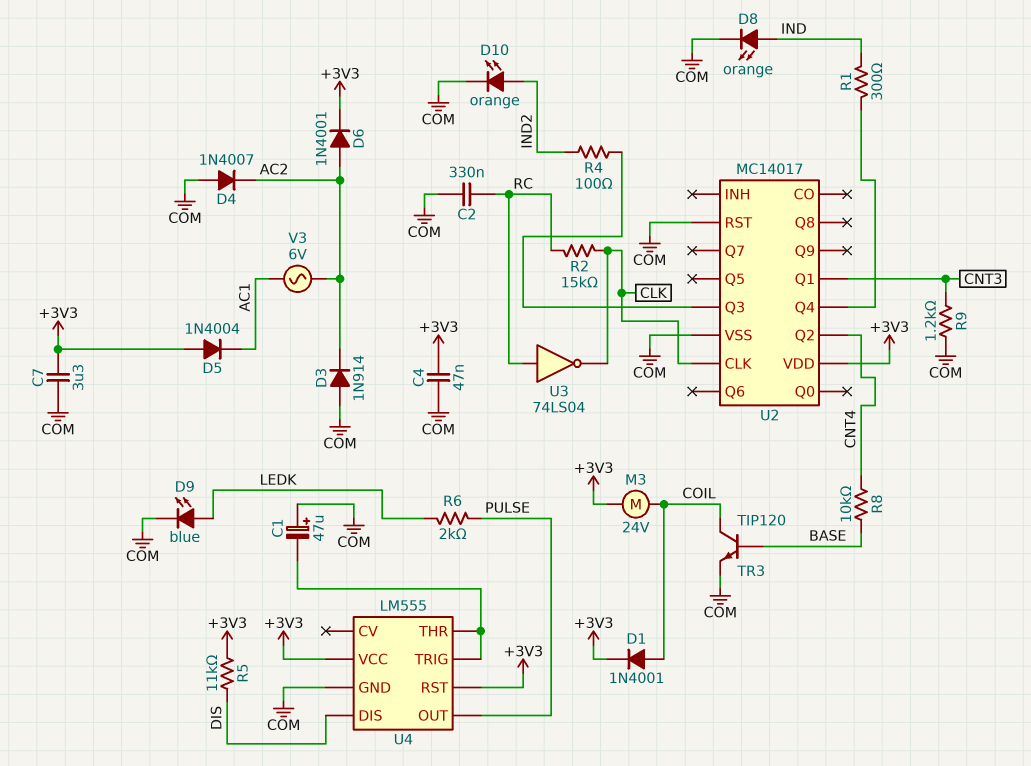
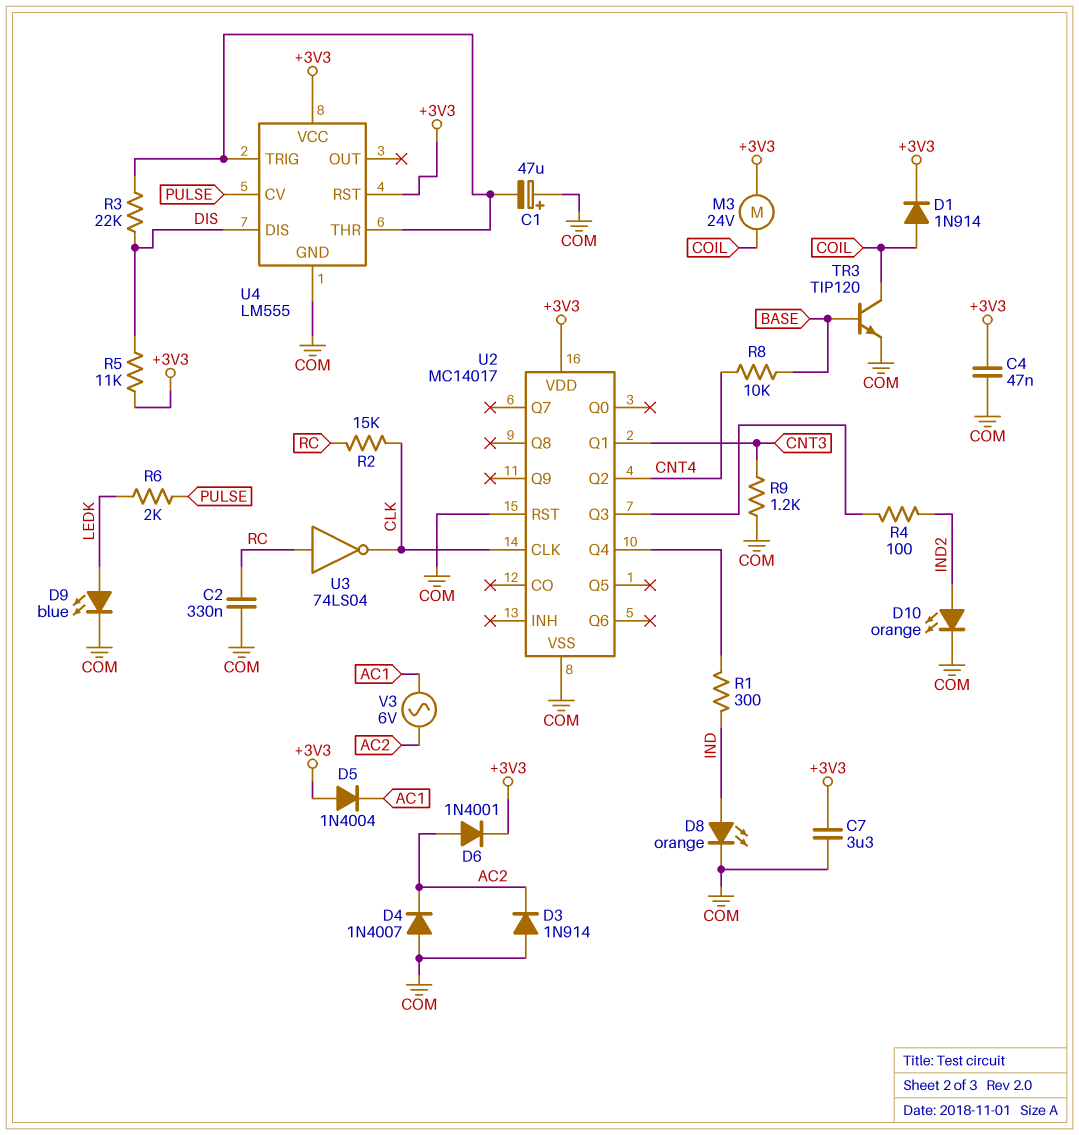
D1: diode 1N4001 (A COIL, K +3V3) -> diode 1N914 (A COIL, K +3V3)
R3: none -> 22k (DIS, U4/THR)
U4 pin CV: none -> PULSE
U4 pin OUT: PULSE -> none

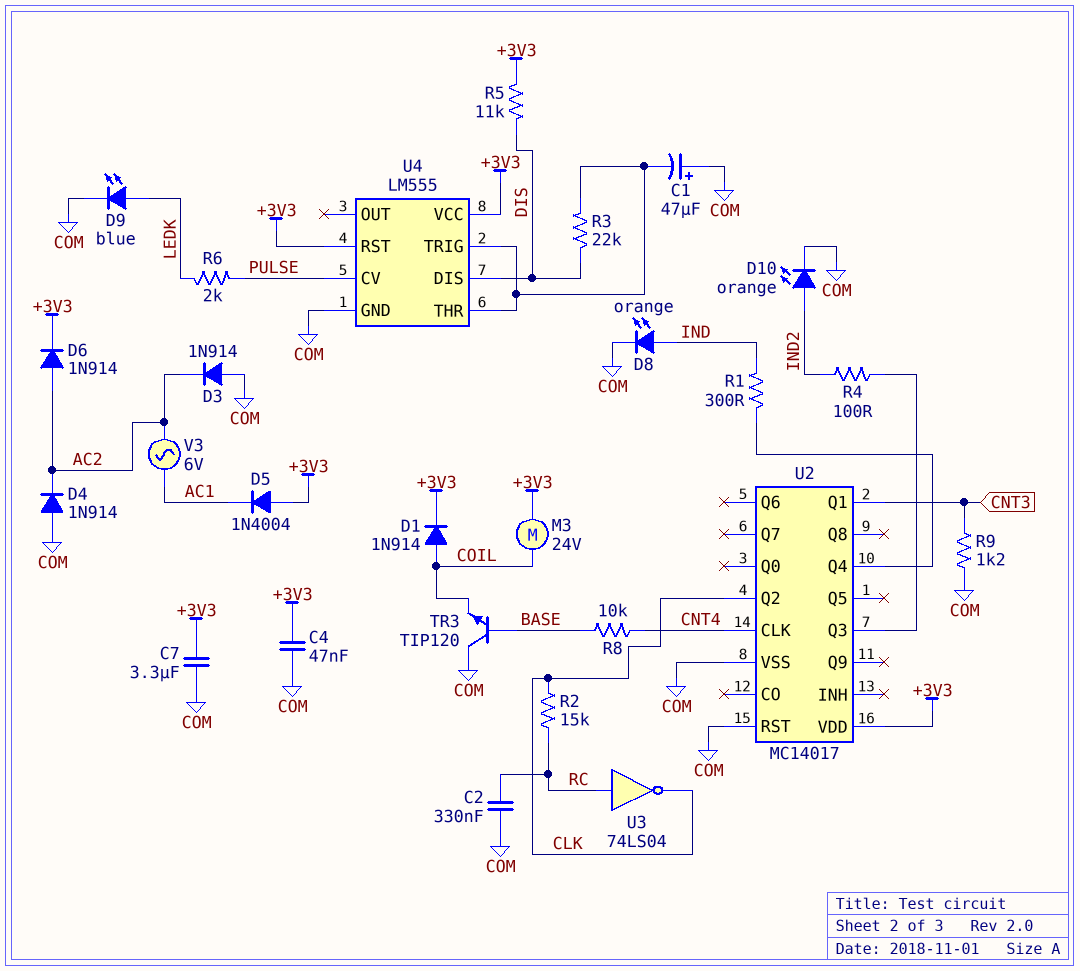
D4: diode 1N4007 (A COM, K AC2) -> diode 1N914 (A COM, K AC2)
D6: diode 1N4001 (A AC2, K +3V3) -> diode 1N914 (A AC2, K +3V3)
TR3: NPN TIP120 (B BASE, C COIL, E COM) -> NPN TIP120 (B BASE, C COM, E COIL)
U2 pin CLK: CLK -> CNT4
U2 pin Q2: CNT4 -> CLK

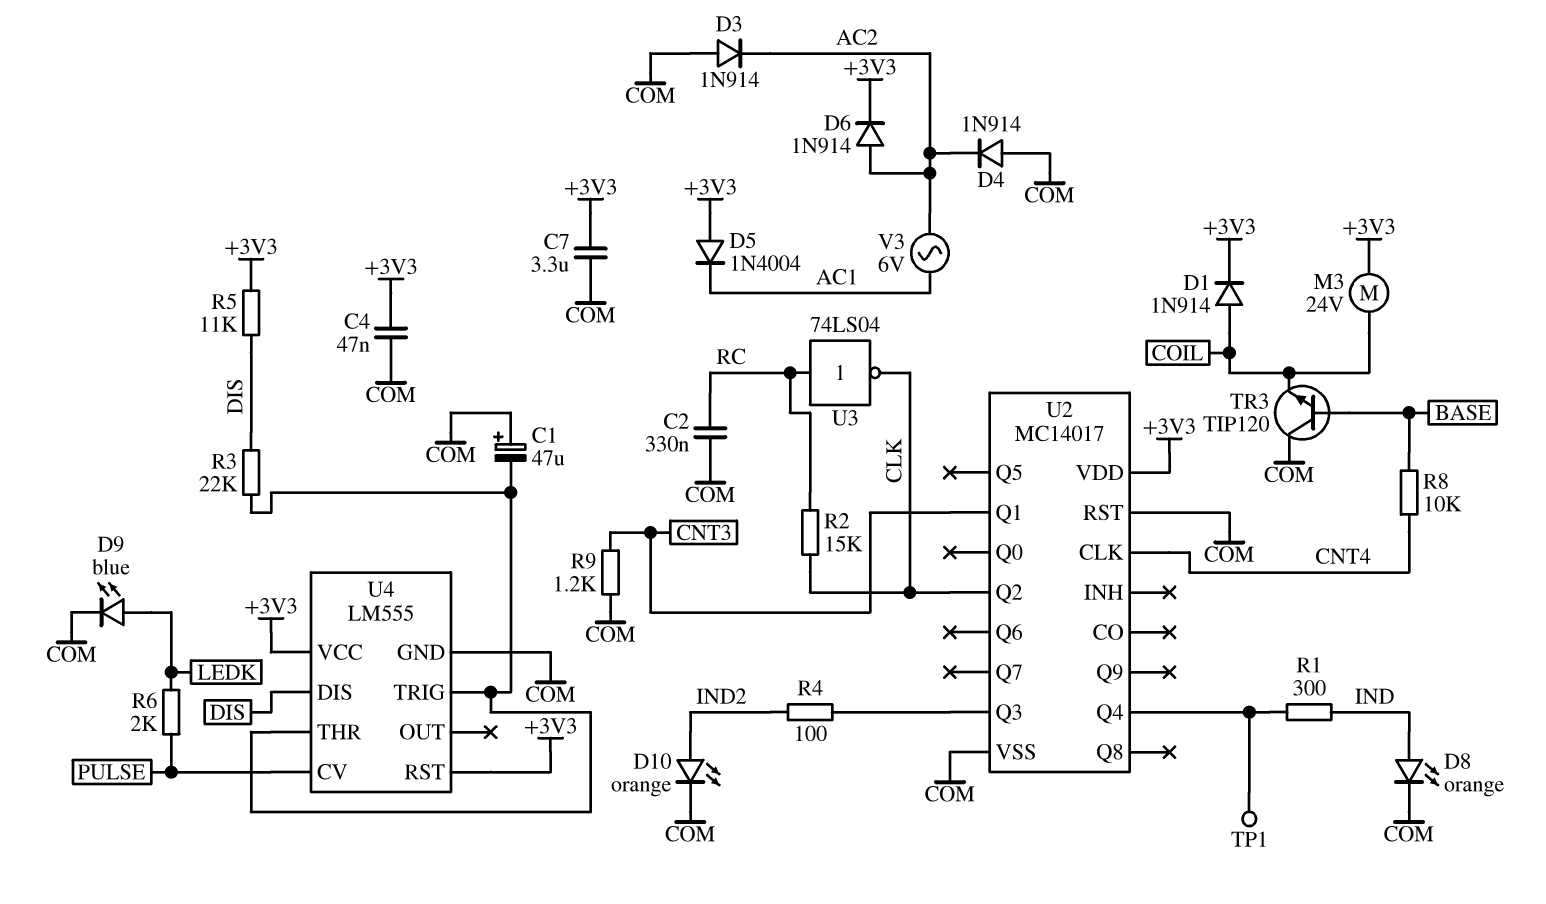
TP1: none -> test point (U2/Q4)

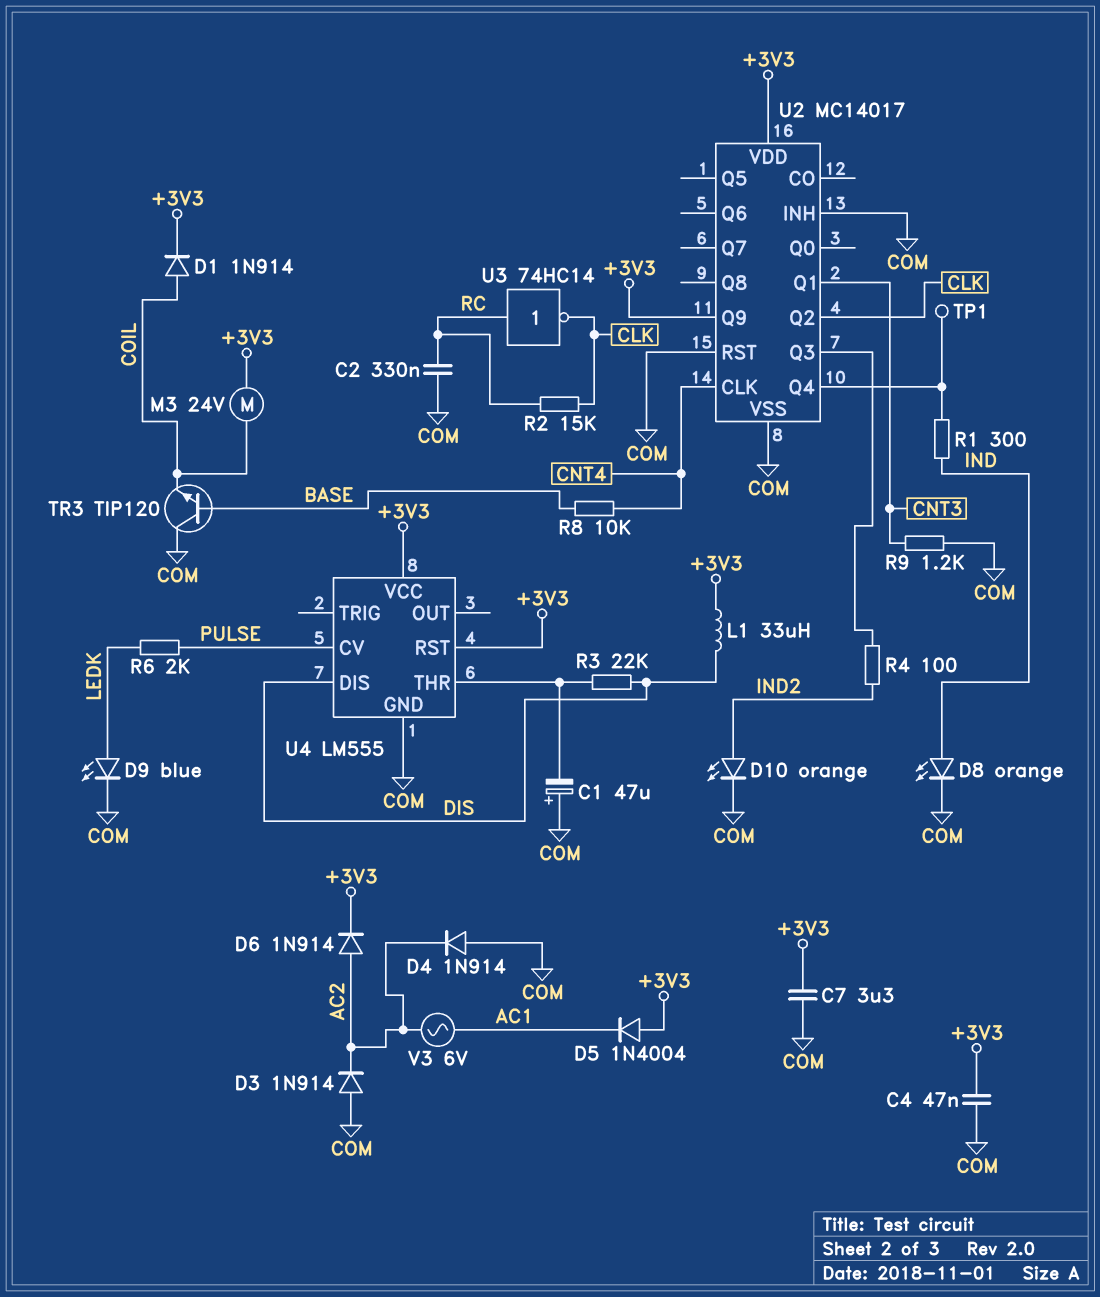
L1: none -> 33uH (+3V3, DIS)
R5: 11k (+3V3, DIS) -> none
U2 pin INH: none -> COM
U2 pin Q9: none -> +3V3
U3: NOT 74LS04 (in RC, out CLK) -> NOT 74HC14 (in RC, out CLK)
U4 pin TRIG: U4/THR -> none

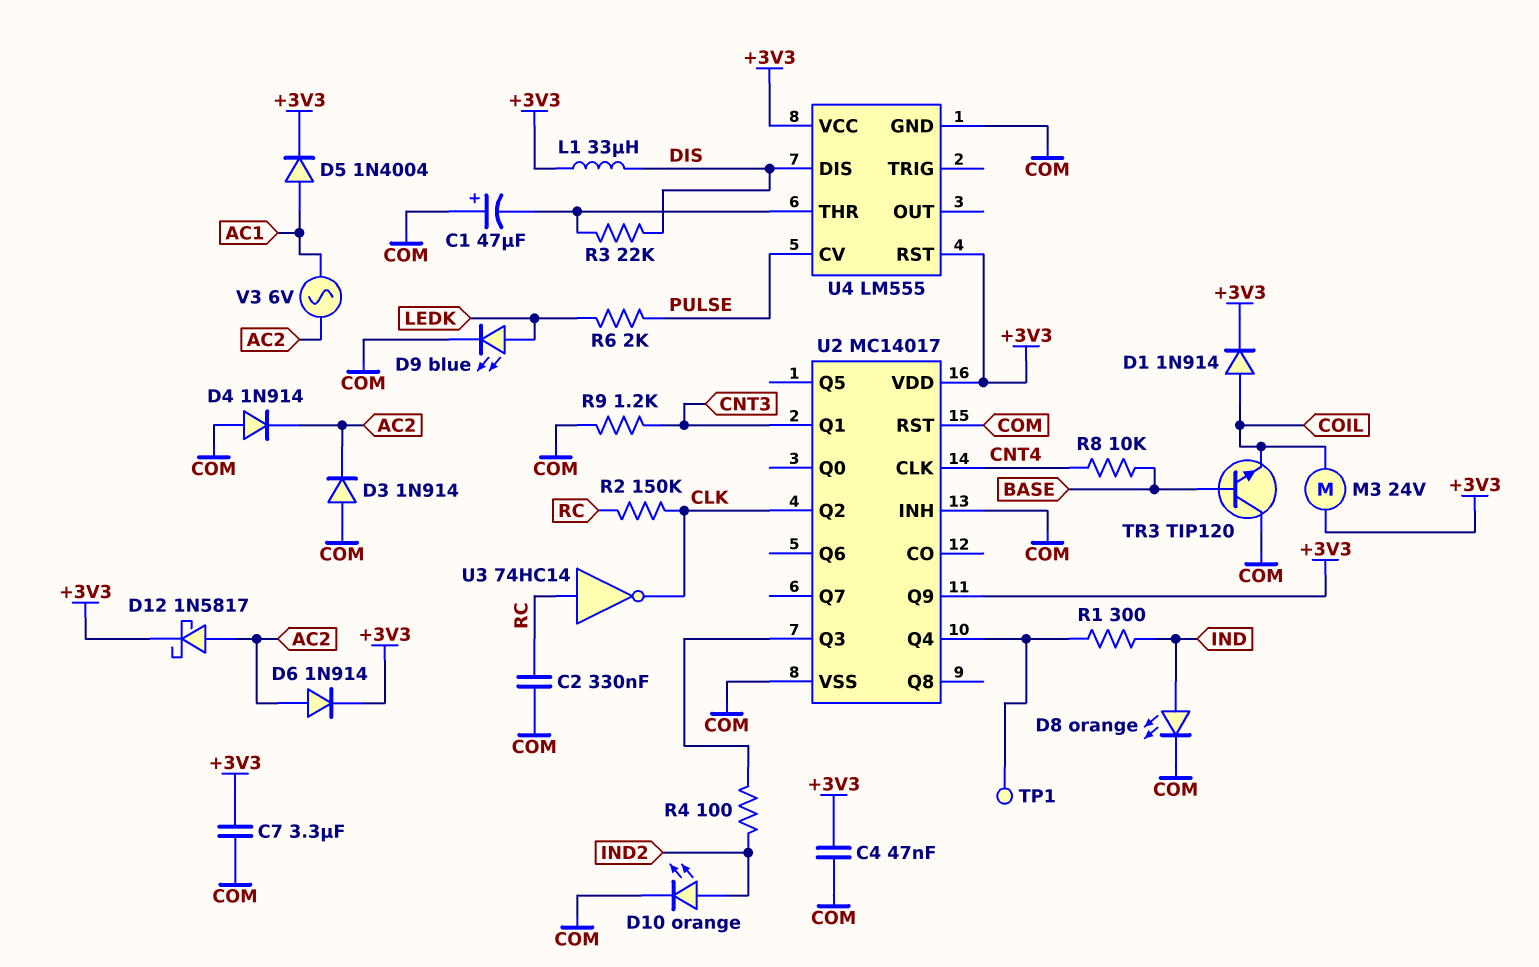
D5: diode 1N4004 (A +3V3, K AC1) -> diode 1N4004 (A AC1, K +3V3)
D12: none -> schottky 1N5817 (A AC2, K +3V3)
R2: 15k (CLK, RC) -> 150k (CLK, RC)

